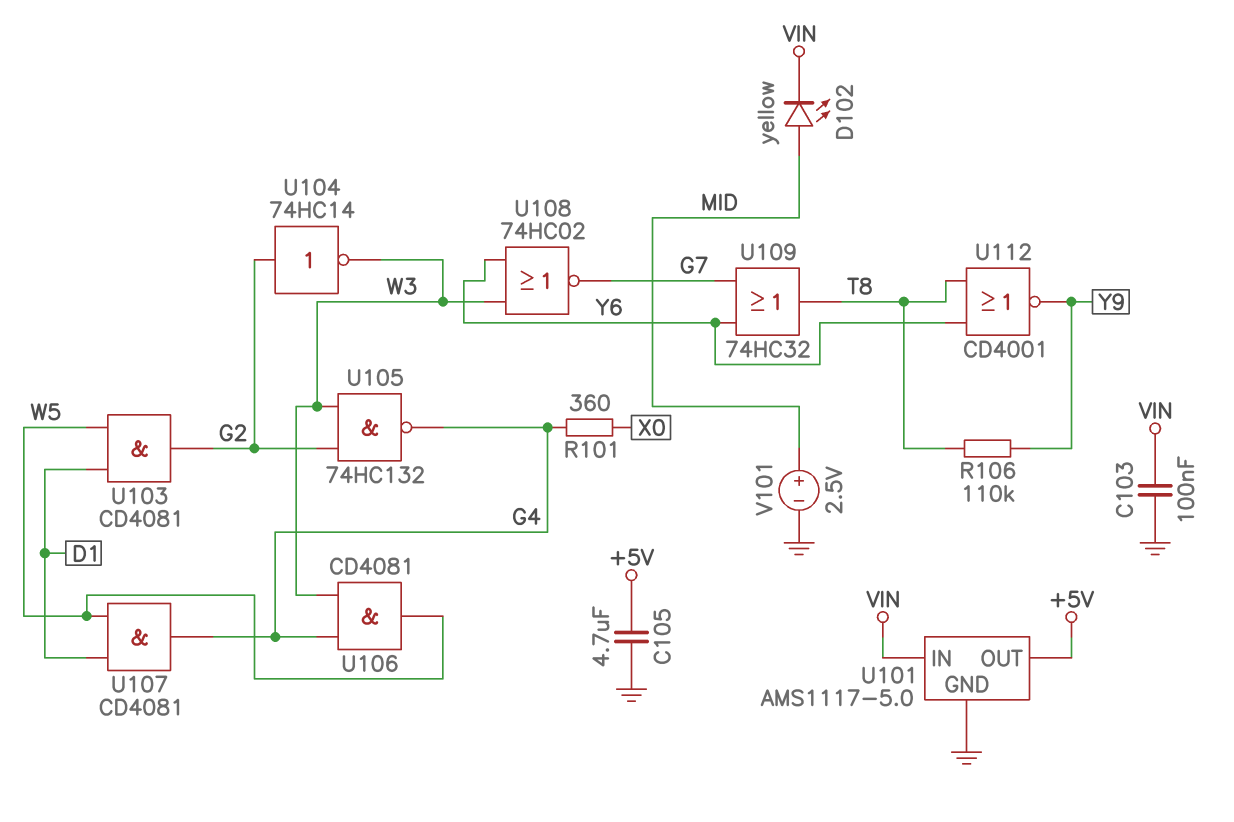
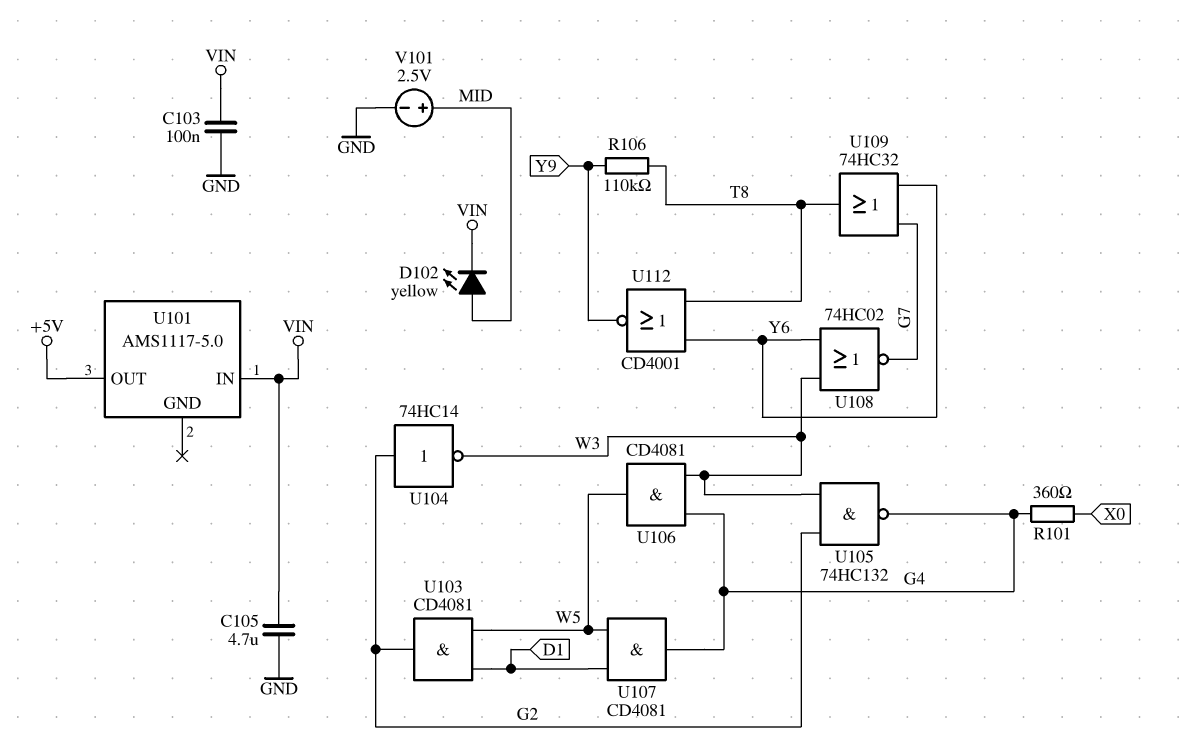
C105: 4.7uF (+5V, GND) -> 4.7uF (GND, VIN)
U101 pin GND: GND -> none

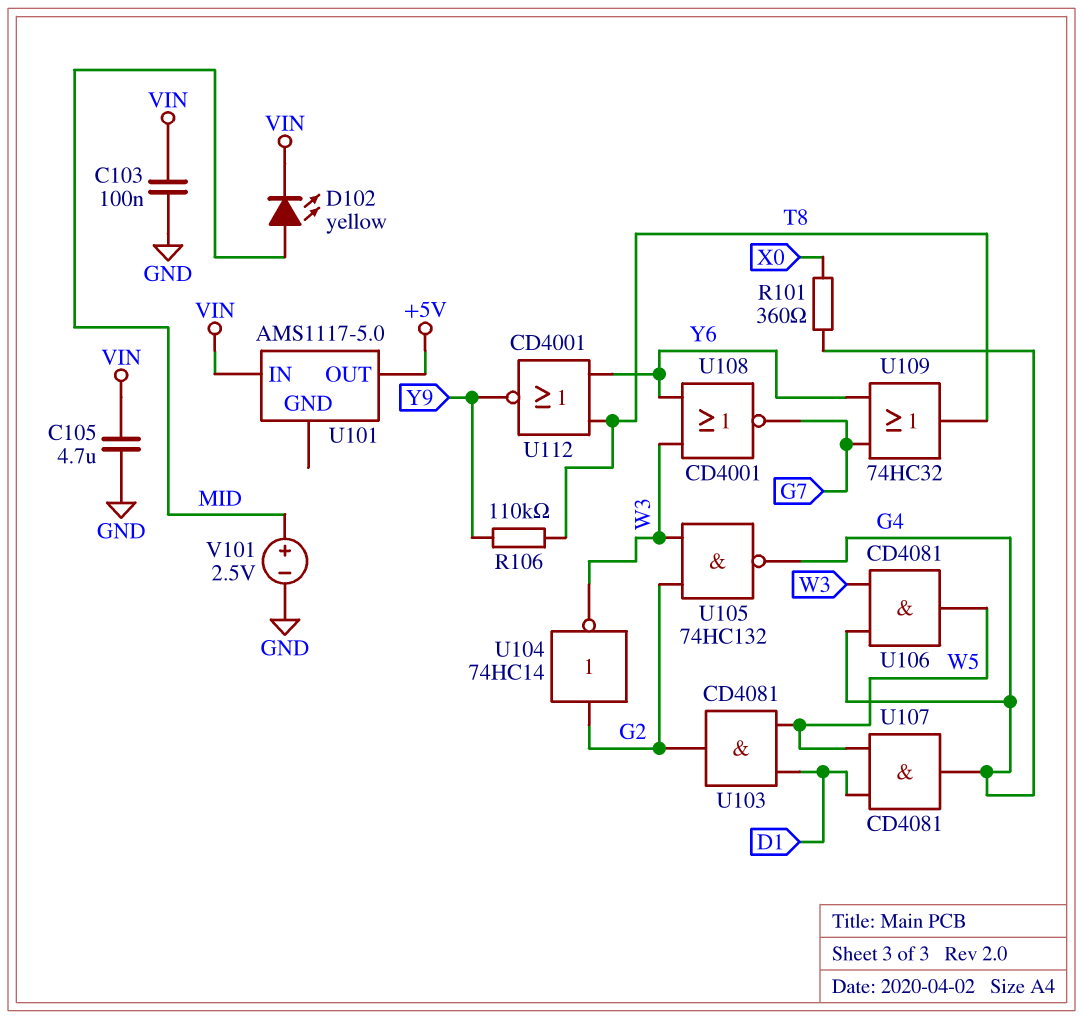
U108: NOR 74HC02 (in W3, in Y6, out G7) -> NOR CD4001 (in W3, in Y6, out G7)

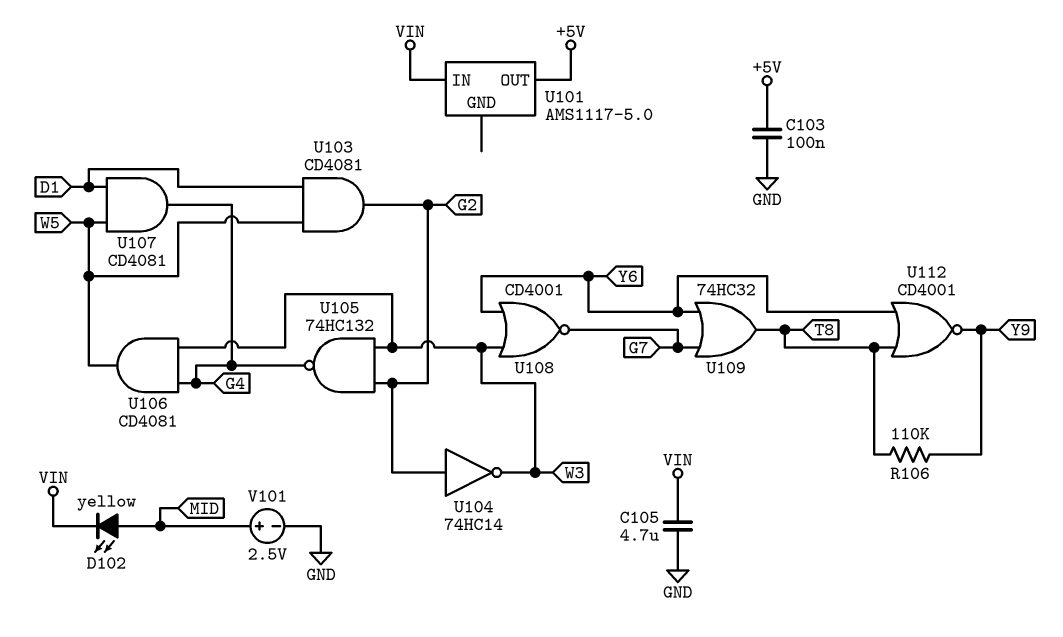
C103: 100nF (GND, VIN) -> 100nF (+5V, GND)
R101: 360 (G4, X0) -> none

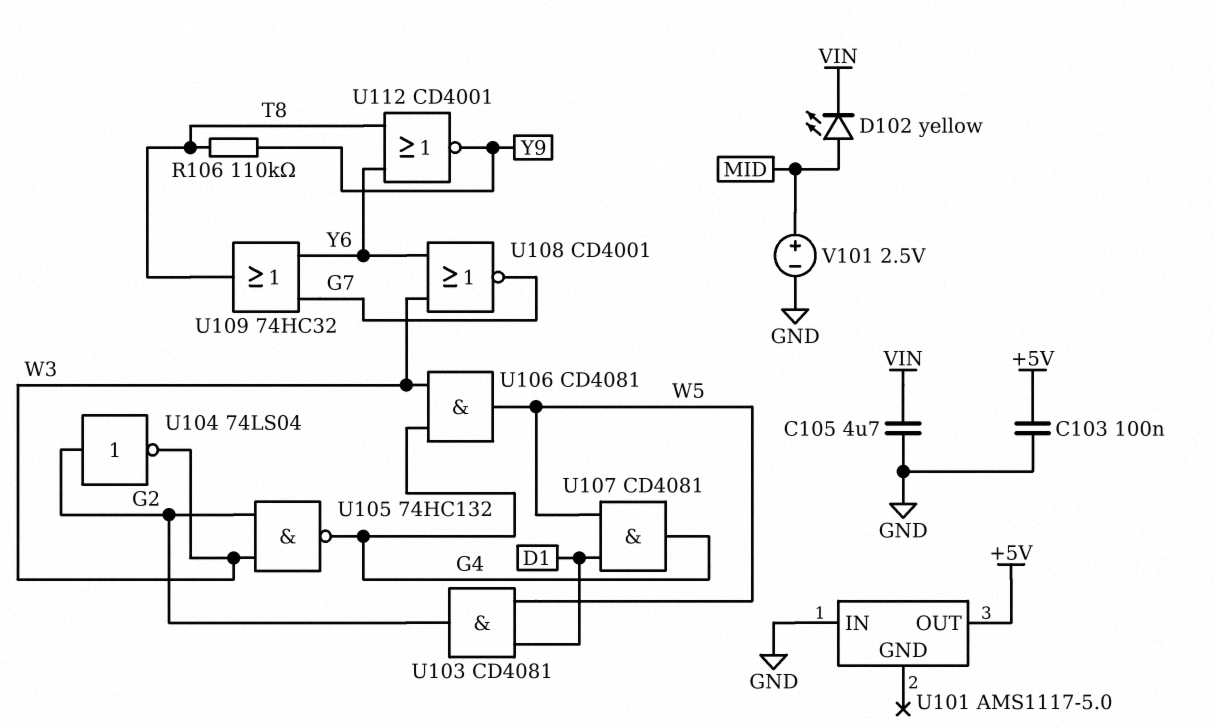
U101 pin IN: VIN -> GND
U104: NOT 74HC14 (in G2, out W3) -> NOT 74LS04 (in G2, out W3)

